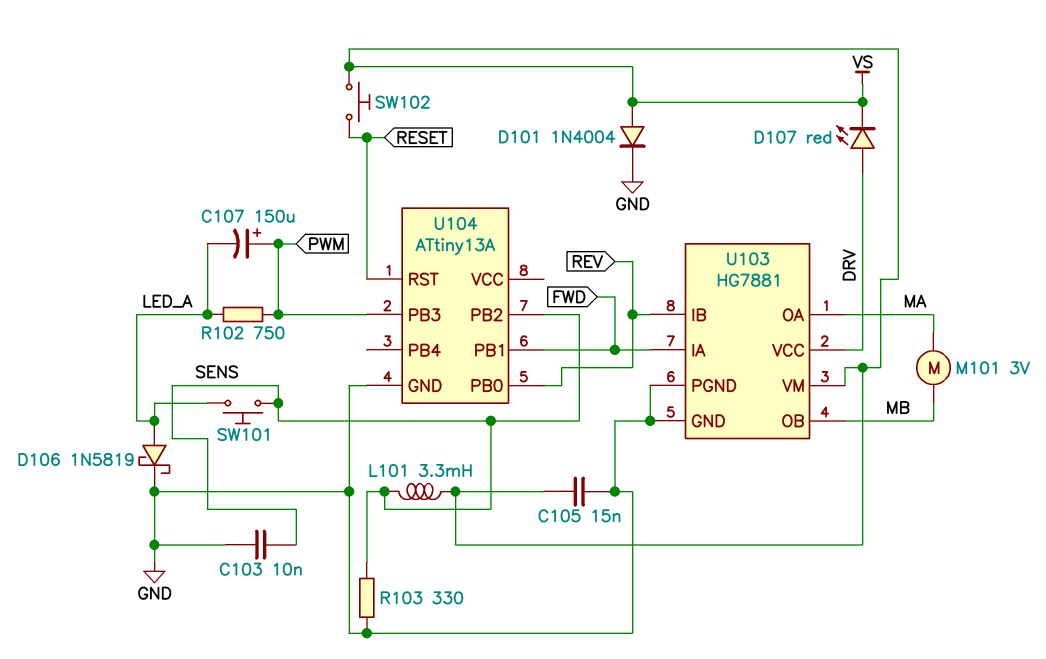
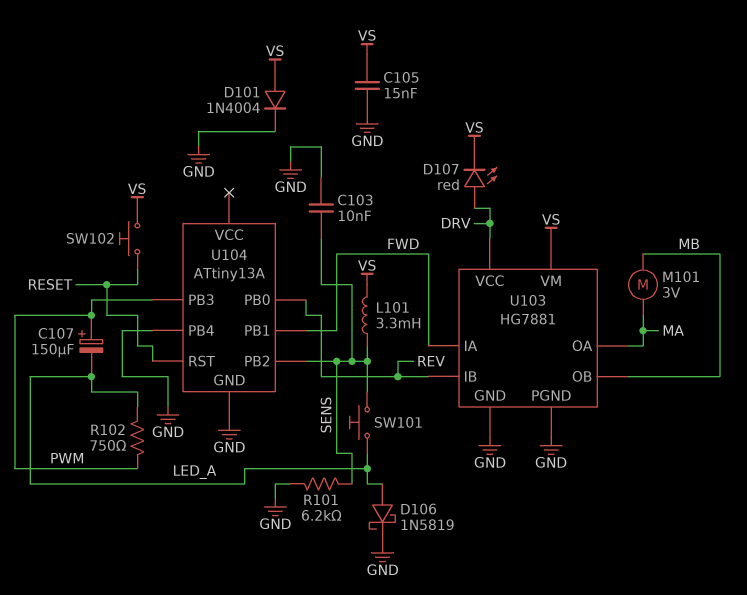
R101: none -> 6.2k (GND, SENS)
R103: 330 (GND, SENS) -> none
U104 pin PB4: none -> GND

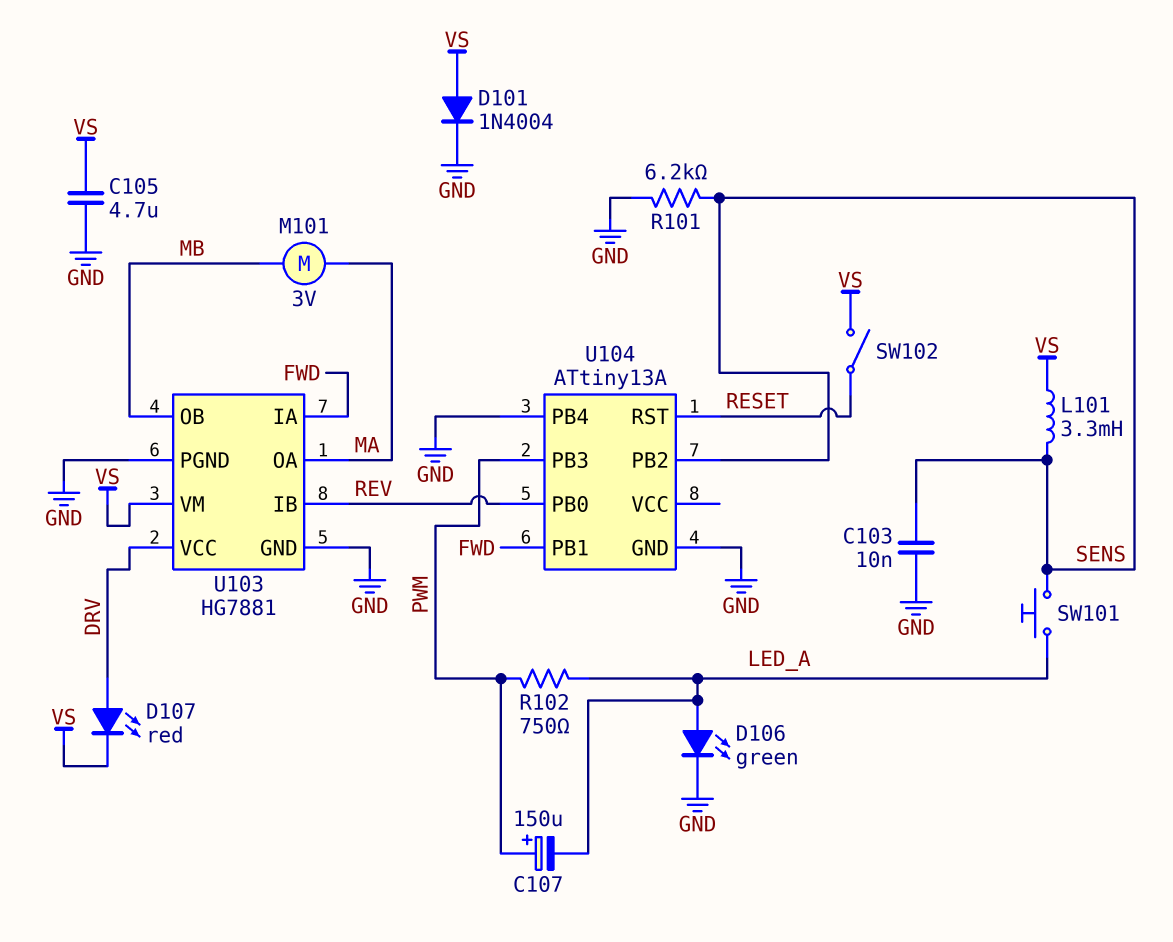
C105: 15nF (GND, VS) -> 4.7uF (GND, VS)
D106: schottky 1N5819 (A LED_A, K GND) -> LED green (A LED_A, K GND)
SW102: button (RESET, VS) -> switch (RESET, VS)

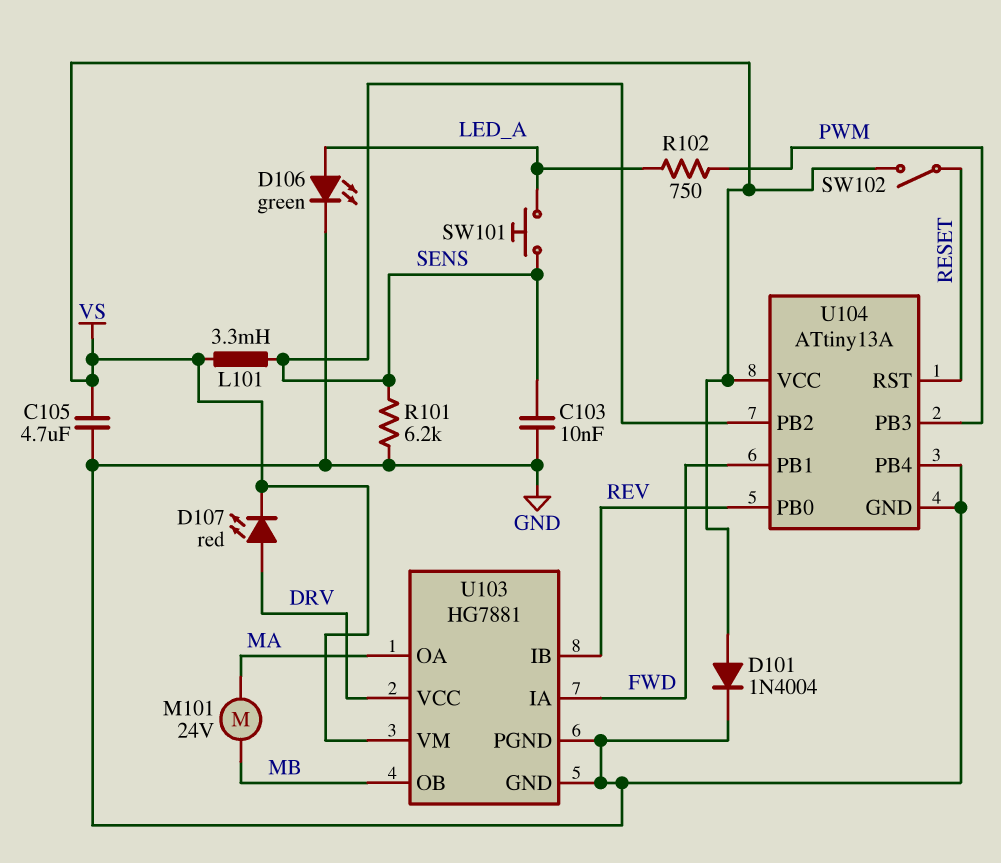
C107: 150uF (plus PWM, minus LED_A) -> none
M101: motor 3V (MA, MB) -> motor 24V (MA, MB)
U104 pin VCC: none -> VS

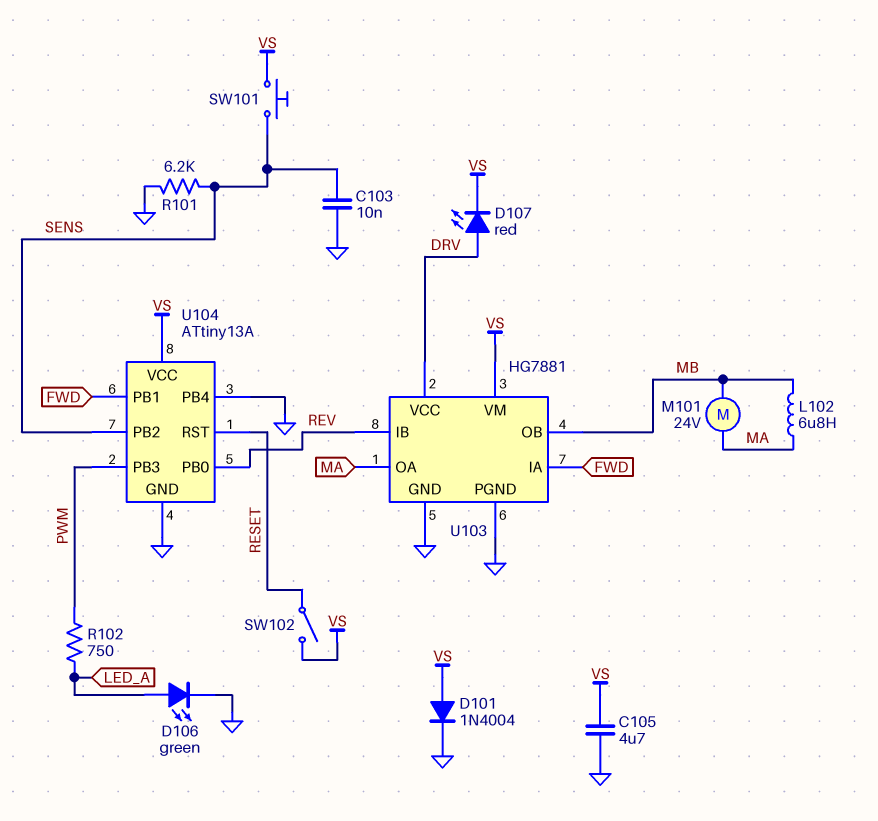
L101: 3.3mH (SENS, VS) -> none
L102: none -> 6.8uH (MA, MB)
SW101: button (LED_A, SENS) -> button (SENS, VS)

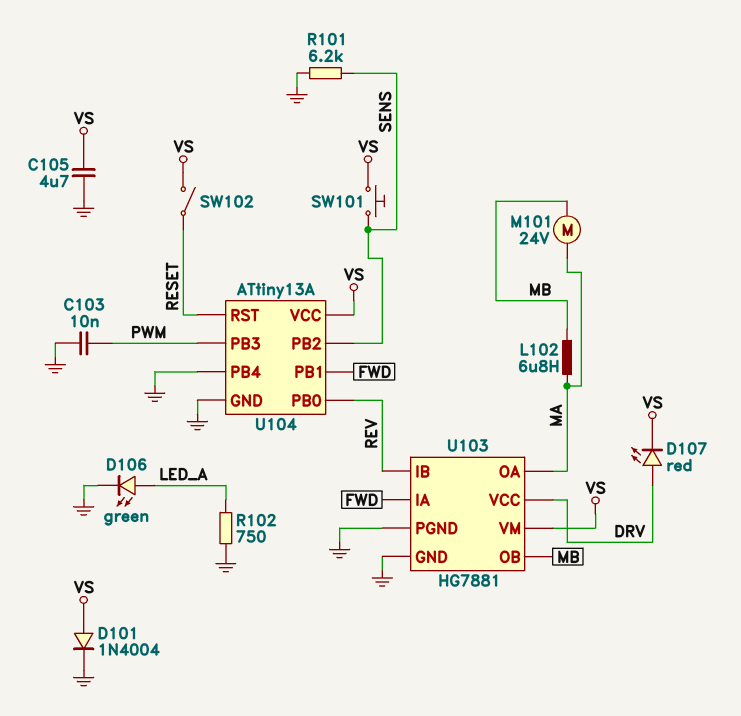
C103: 10nF (GND, SENS) -> 10nF (GND, PWM)
R102: 750 (LED_A, PWM) -> 750 (GND, LED_A)

